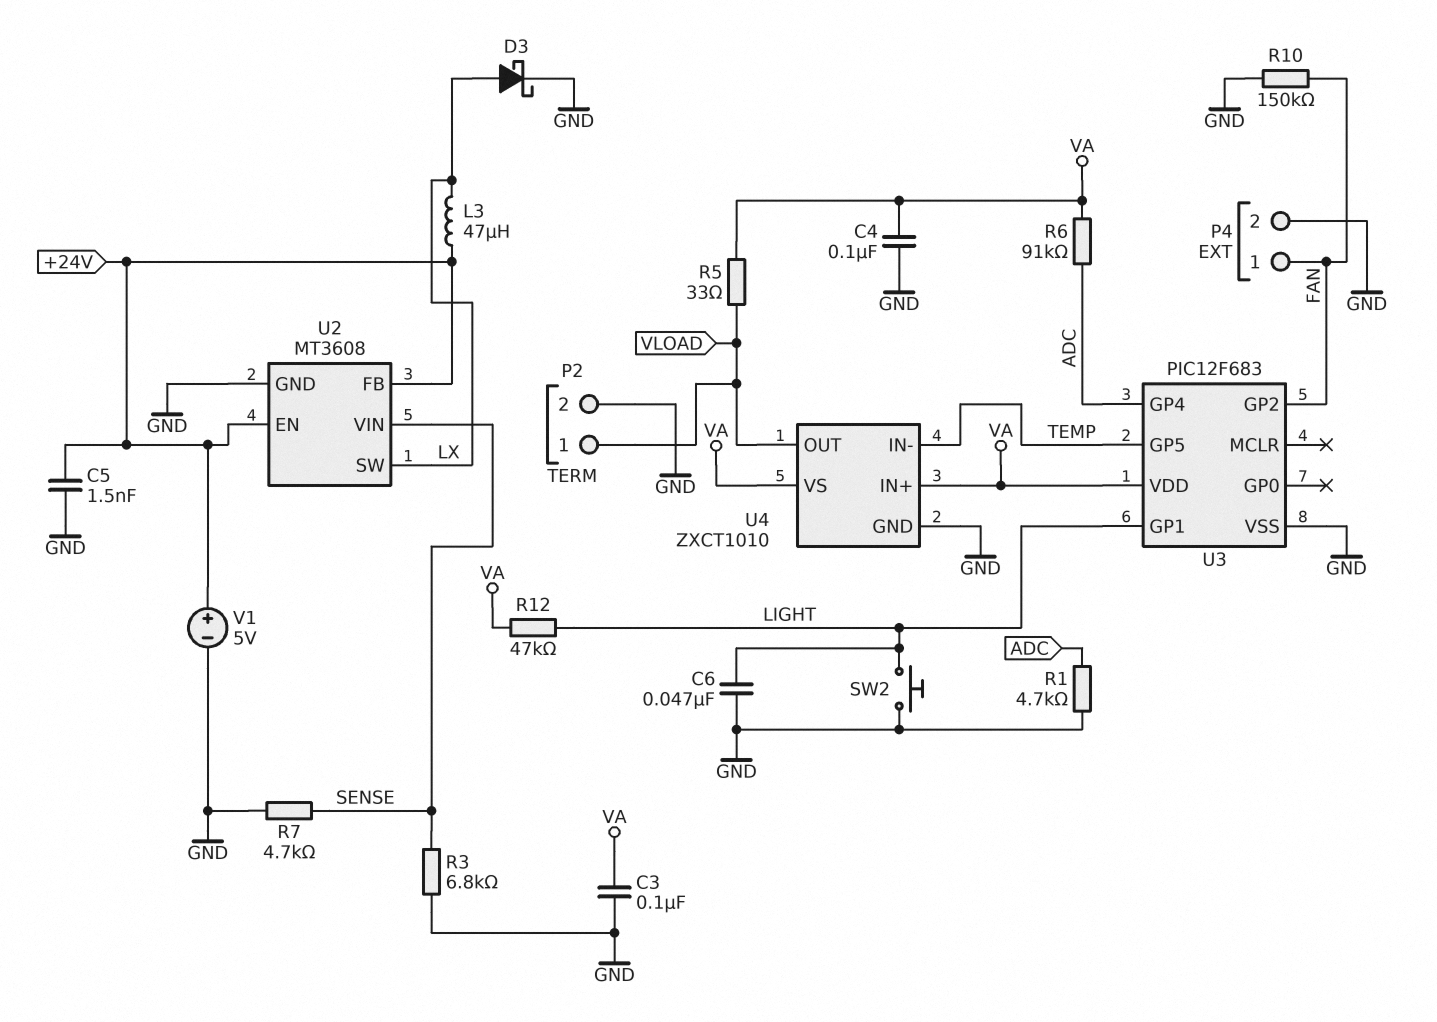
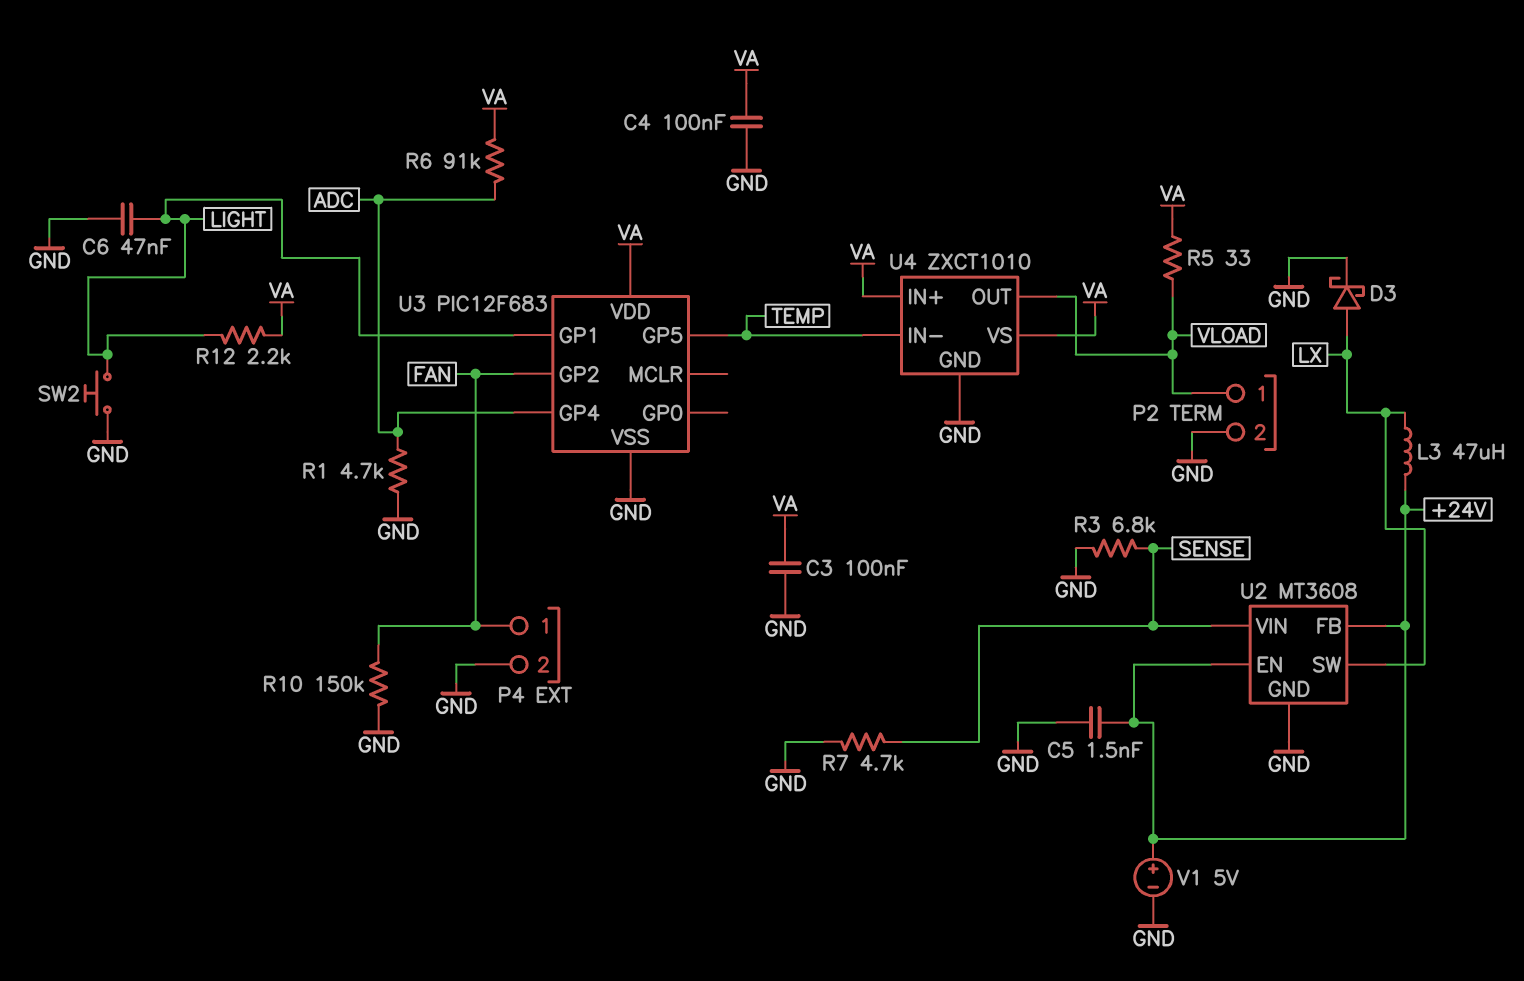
R12: 47k (LIGHT, VA) -> 2.2k (LIGHT, VA)

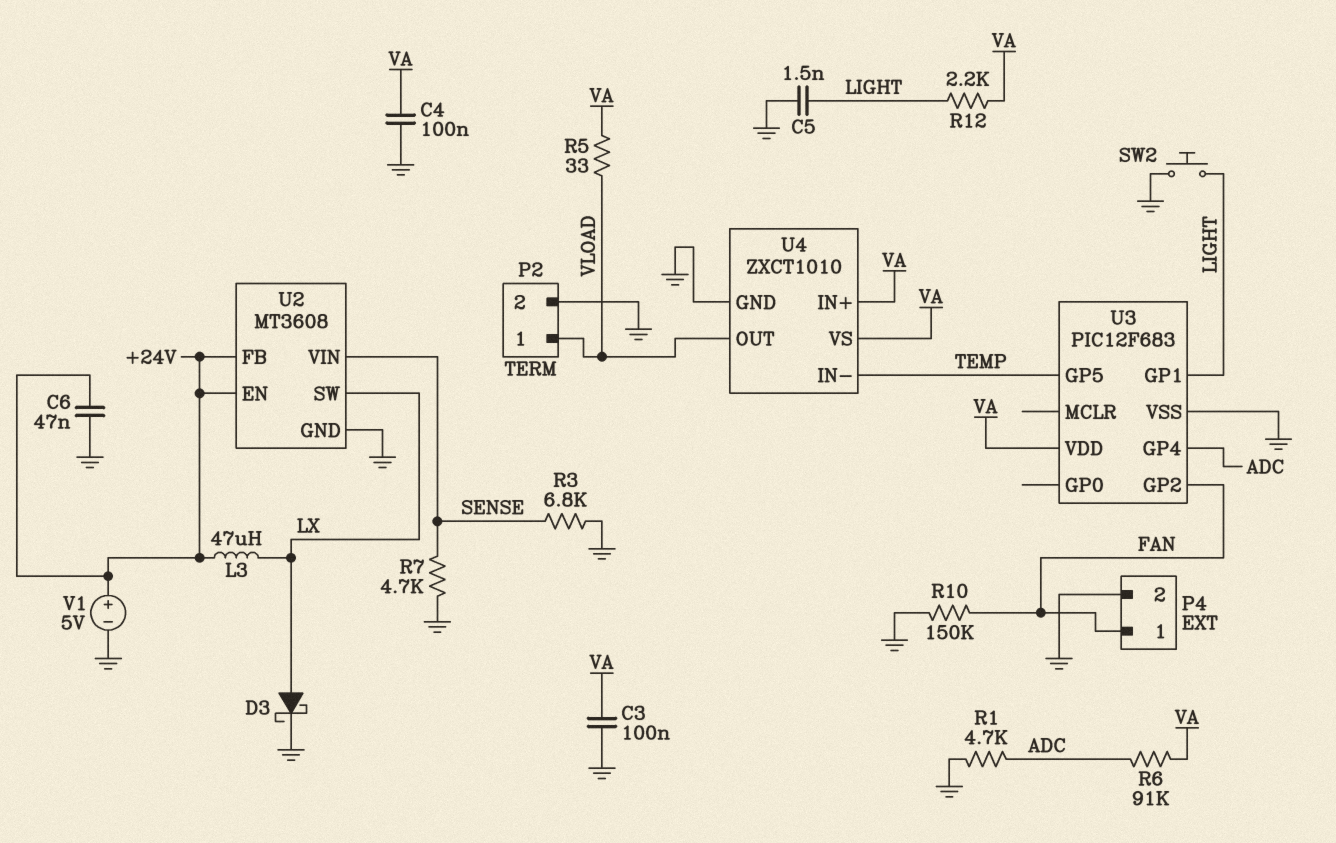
C5: 1.5nF (+24V, GND) -> 1.5nF (GND, LIGHT)
C6: 47nF (GND, LIGHT) -> 47nF (+24V, GND)

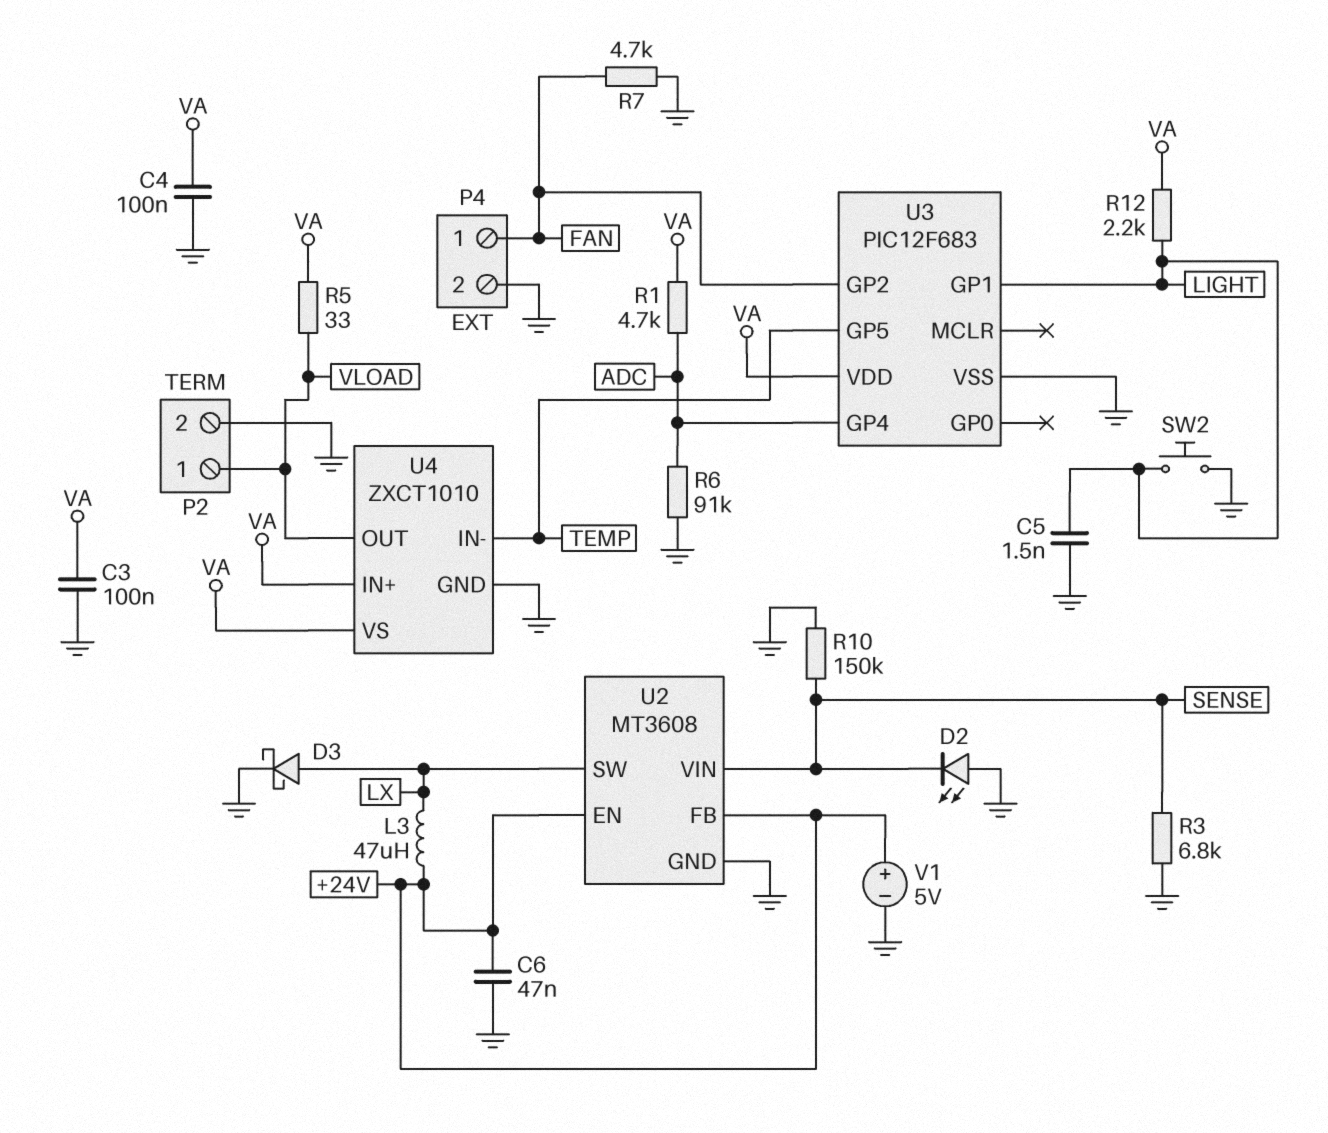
D2: none -> LED (A GND, K SENSE)
R1: 4.7k (ADC, GND) -> 4.7k (ADC, VA)
R6: 91k (ADC, VA) -> 91k (ADC, GND)
R7: 4.7k (GND, SENSE) -> 4.7k (FAN, GND)
R10: 150k (FAN, GND) -> 150k (GND, SENSE)

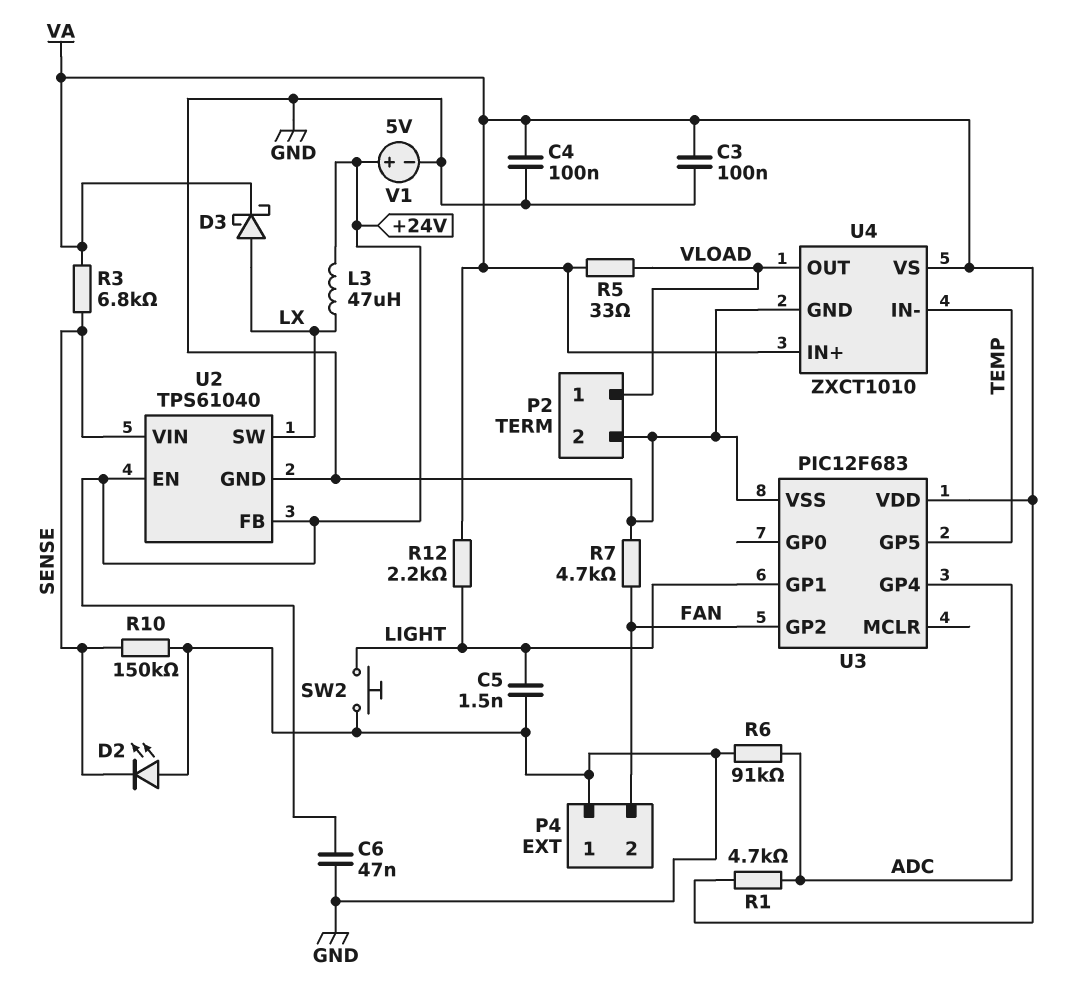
D3: schottky (A LX, K GND) -> schottky (A LX, K VA)
P4 pin 1: FAN -> GND
P4 pin 2: GND -> FAN
R3: 6.8k (GND, SENSE) -> 6.8k (SENSE, VA)
U2: MT3608 -> TPS61040

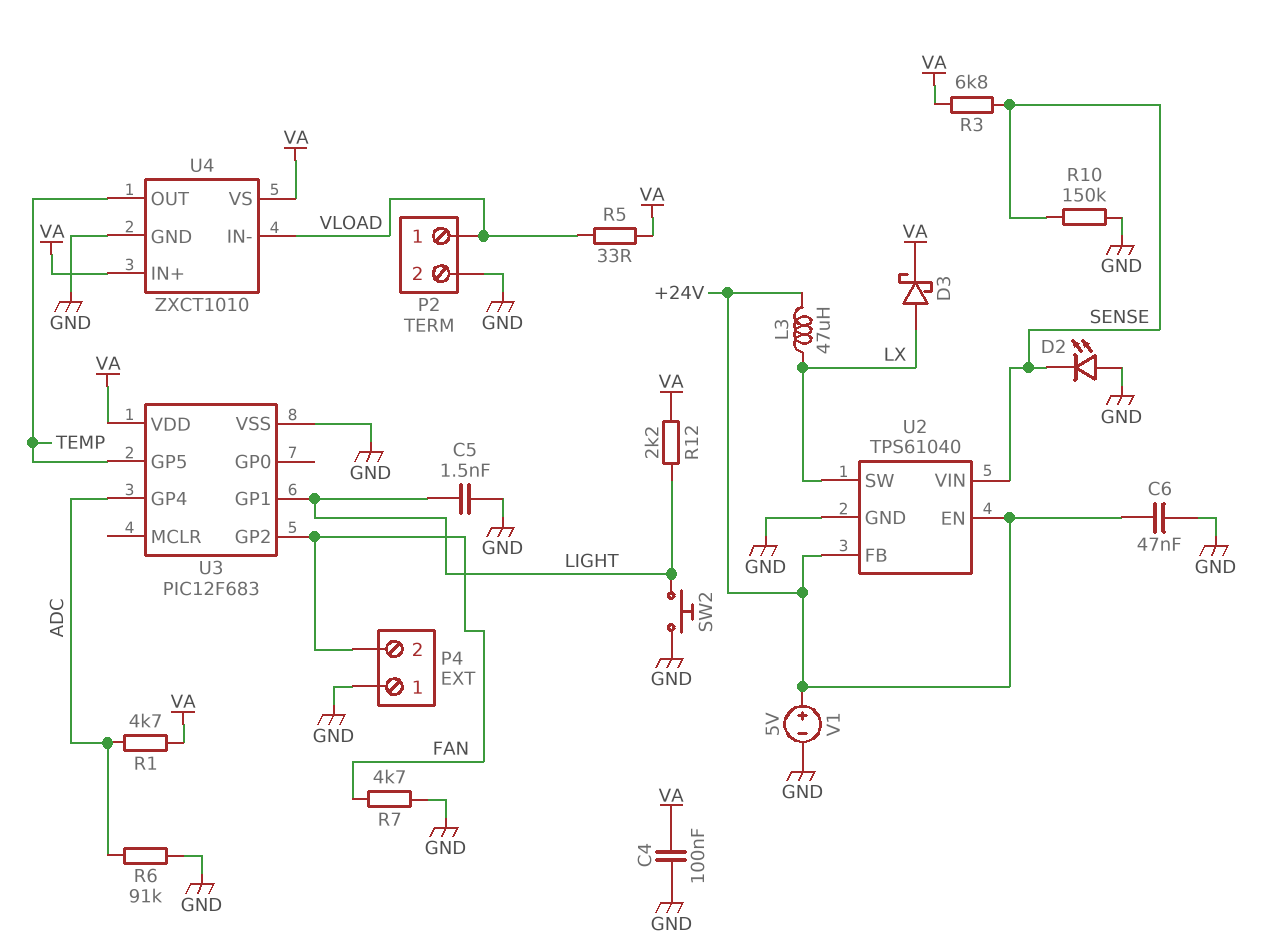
C3: 100nF (GND, VA) -> none
U4 pin IN-: TEMP -> VLOAD
U4 pin OUT: VLOAD -> TEMP

